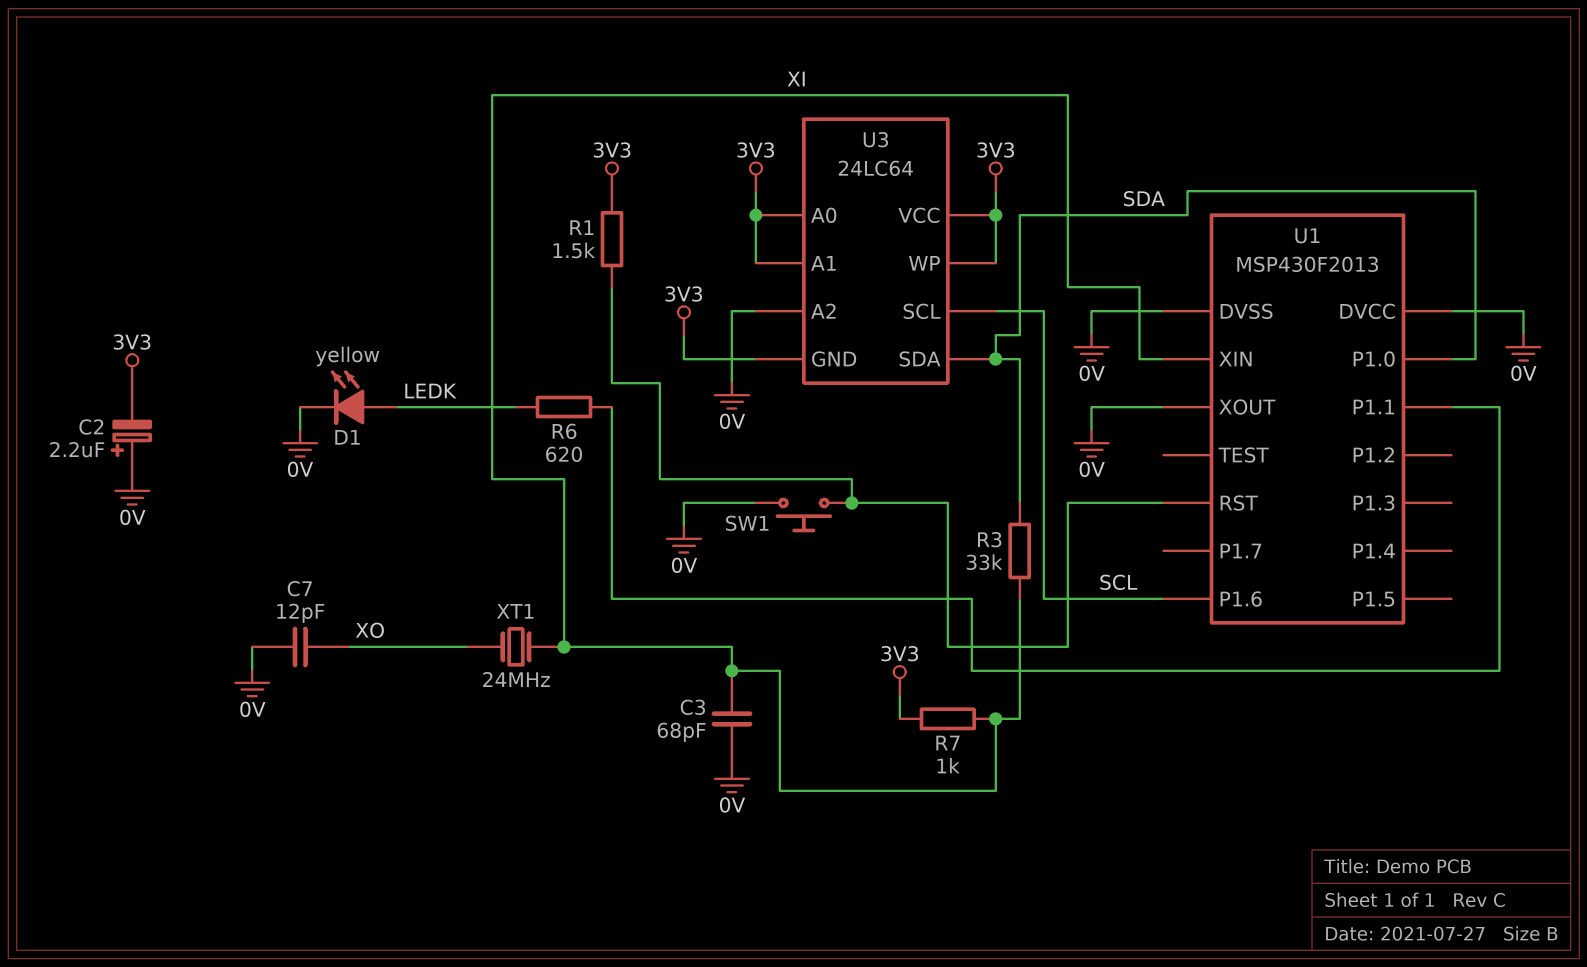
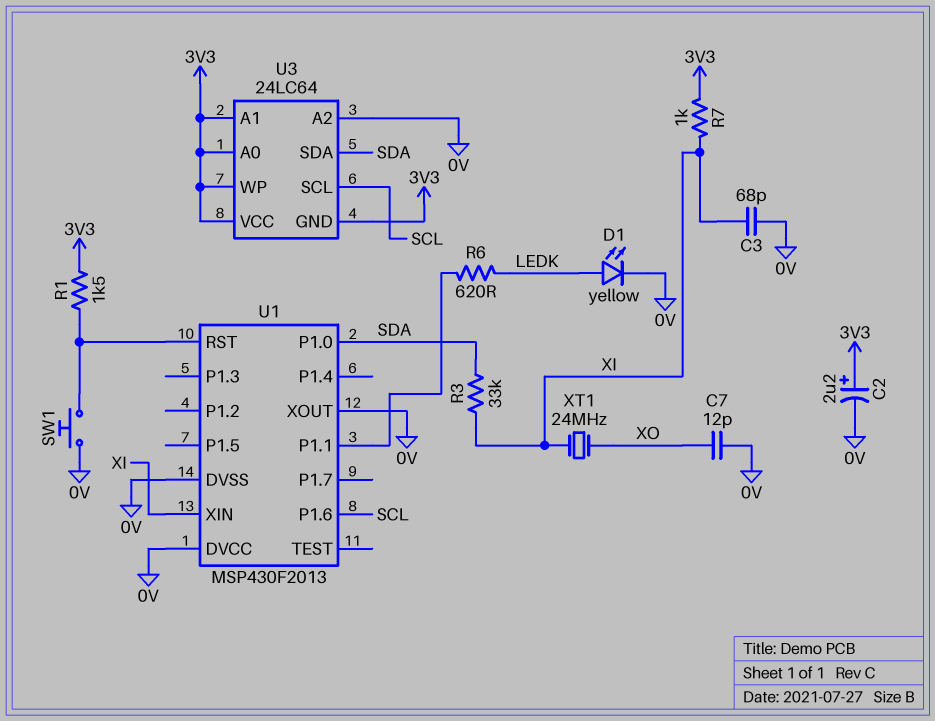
C2: 2.2uF (plus 0V, minus 3V3) -> 2.2uF (plus 3V3, minus 0V)

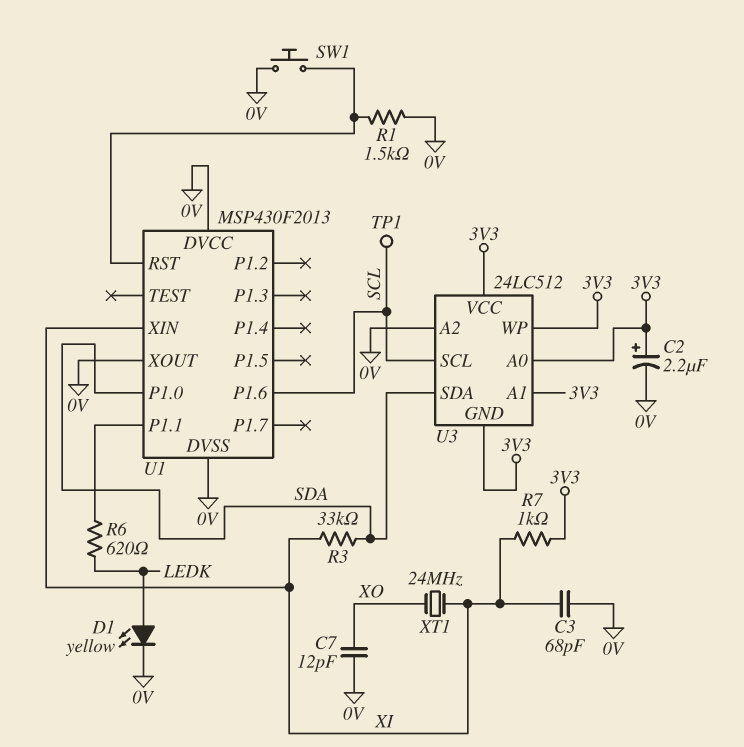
R1: 1.5k (3V3, U1/RST) -> 1.5k (0V, U1/RST)
TP1: none -> test point (SCL)
U3: 24LC64 -> 24LC512

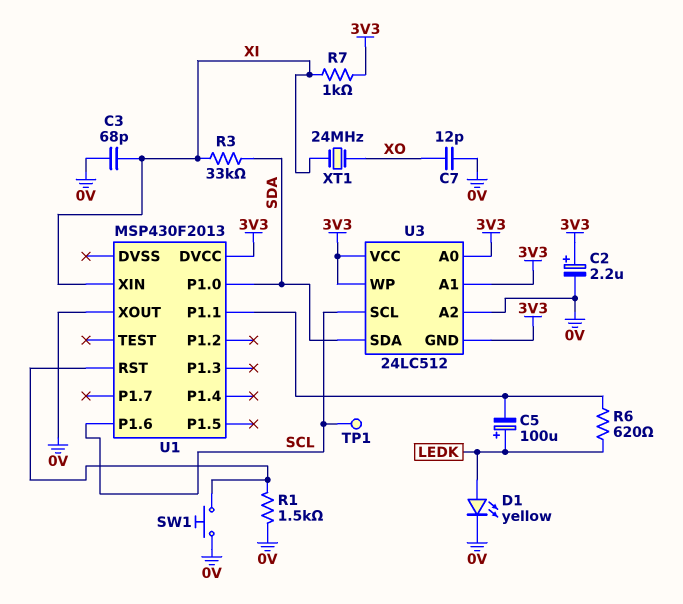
C5: none -> 100uF (plus LEDK, minus U1/P1.1)
U1 pin DVCC: 0V -> 3V3
U1 pin DVSS: 0V -> none

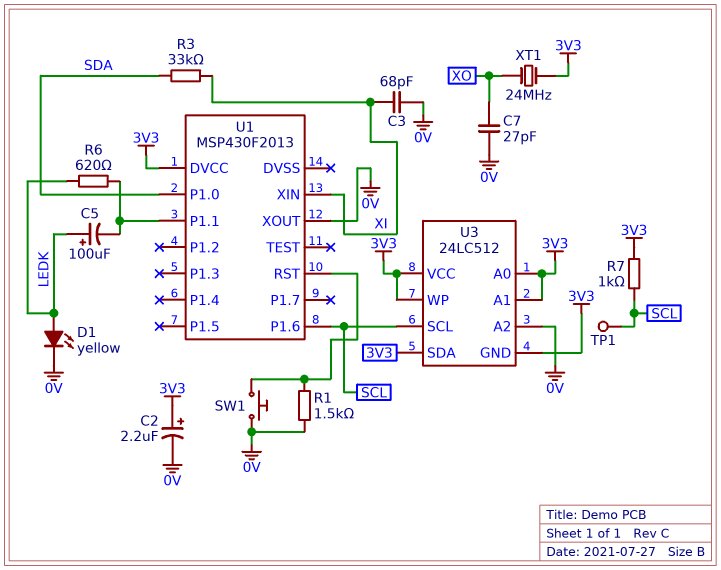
C7: 12pF (0V, XO) -> 27pF (0V, XO)
R7: 1k (3V3, XI) -> 1k (3V3, SCL)
U3 pin SDA: SDA -> 3V3
XT1: 24MHz (XI, XO) -> 24MHz (3V3, XO)

